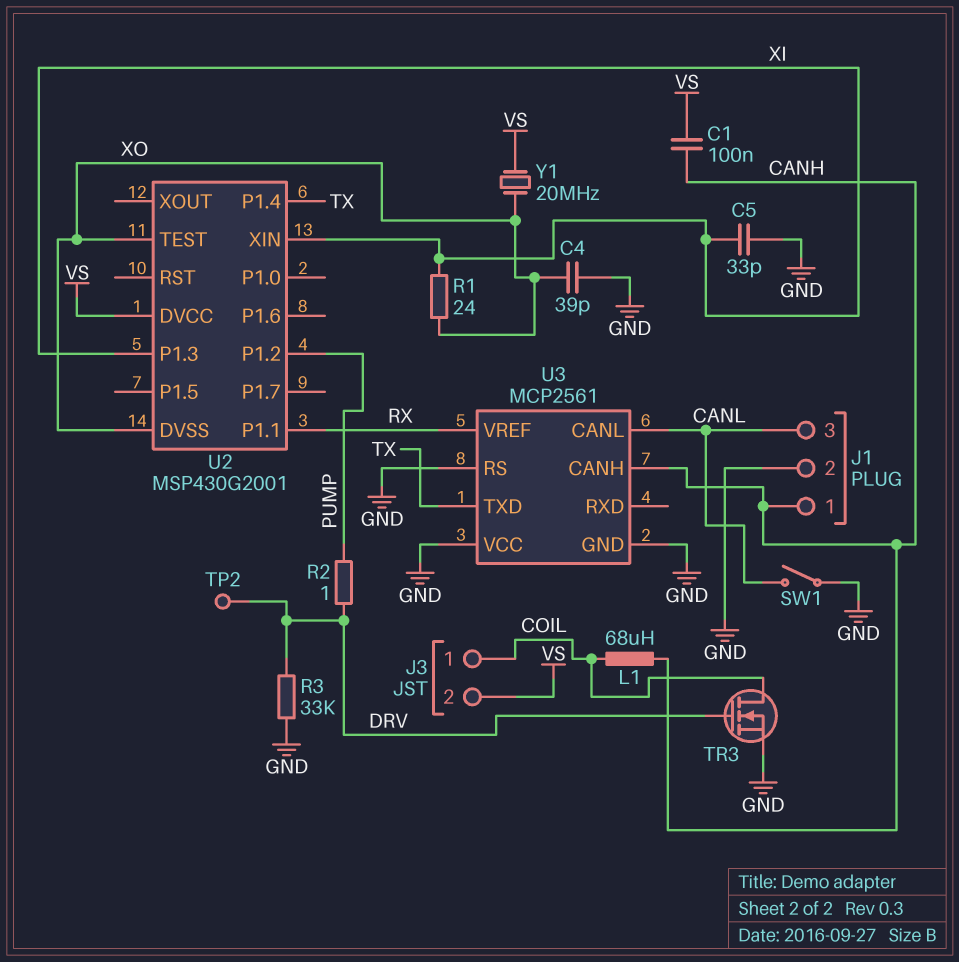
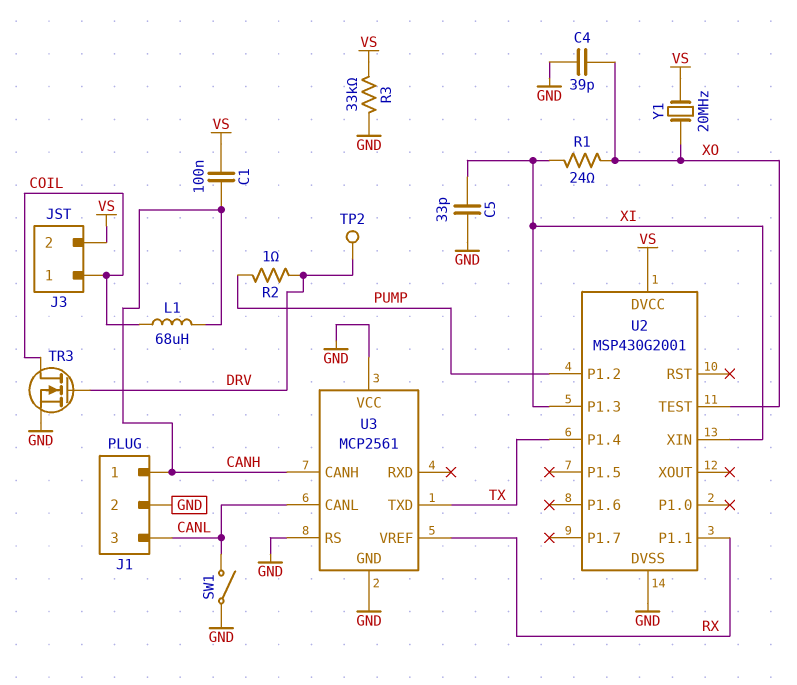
R3: 33k (DRV, GND) -> 33k (GND, VS)
U2 pin DVSS: XO -> GND

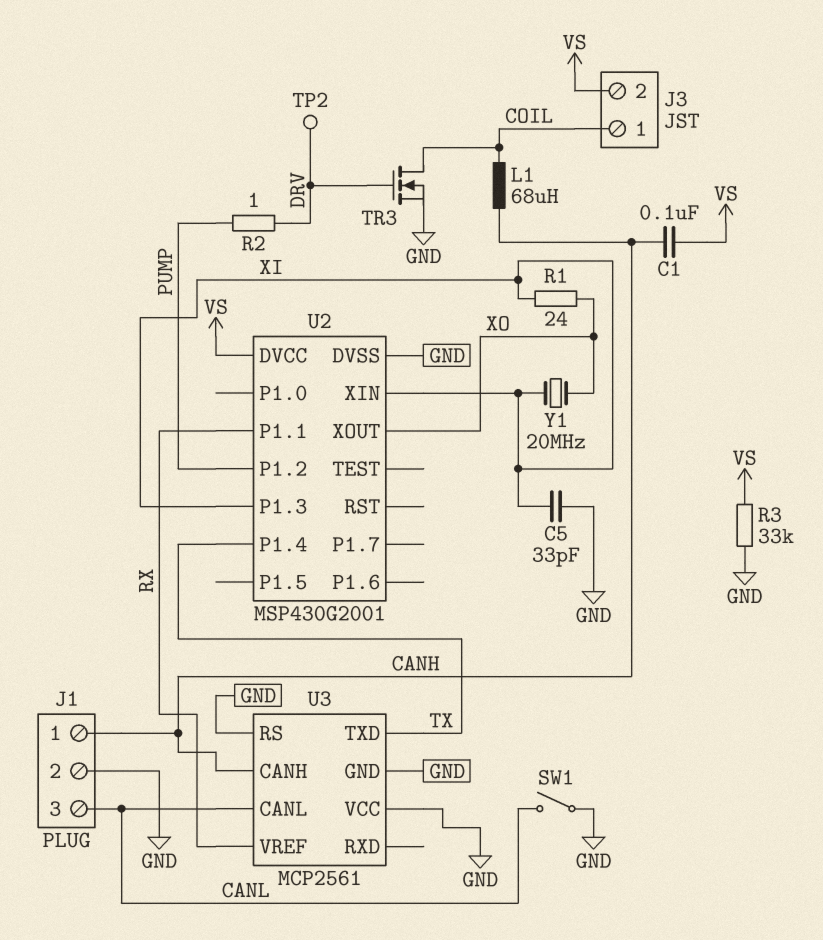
C4: 39pF (GND, XO) -> none
U2 pin TEST: XO -> none
U2 pin XOUT: none -> XO
Y1: 20MHz (VS, XO) -> 20MHz (XI, XO)

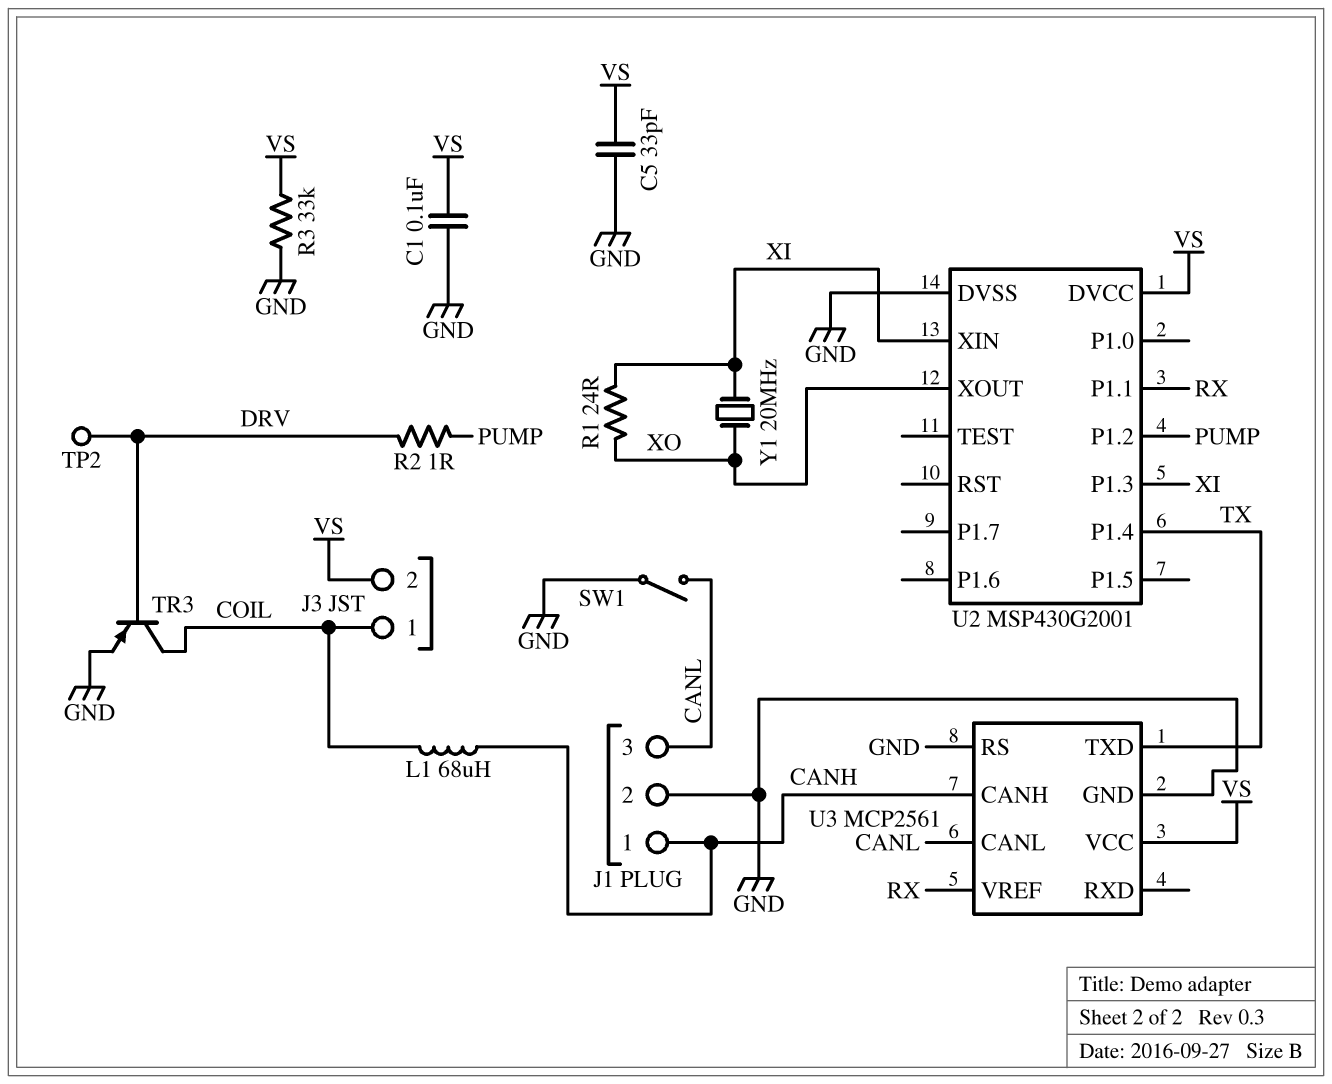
C1: 100nF (CANH, VS) -> 100nF (GND, VS)
C5: 33pF (GND, XI) -> 33pF (GND, VS)
TR3: NMOS (G DRV, D COIL, S GND) -> PNP (B DRV, C COIL, E GND)
U3 pin VCC: GND -> VS

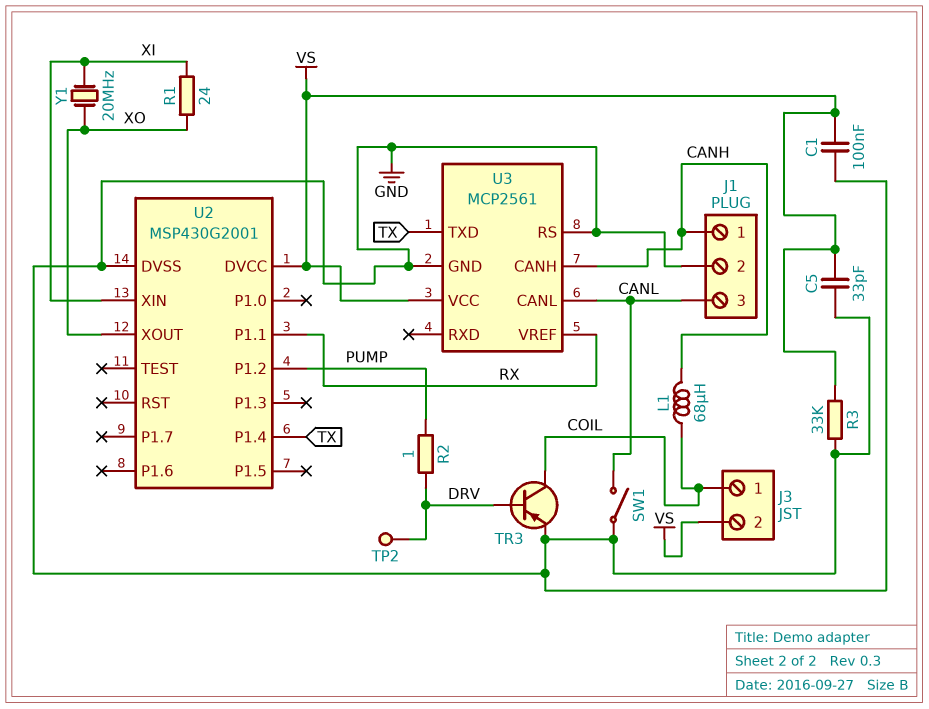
U2 pin P1.3: XI -> none

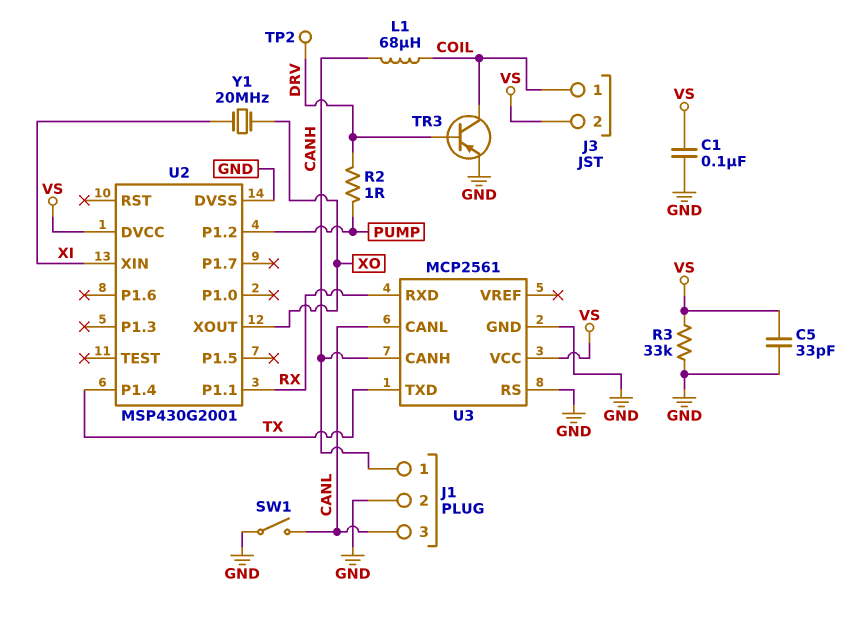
R1: 24 (XI, XO) -> none
U3 pin RXD: none -> RX
U3 pin VREF: RX -> none

